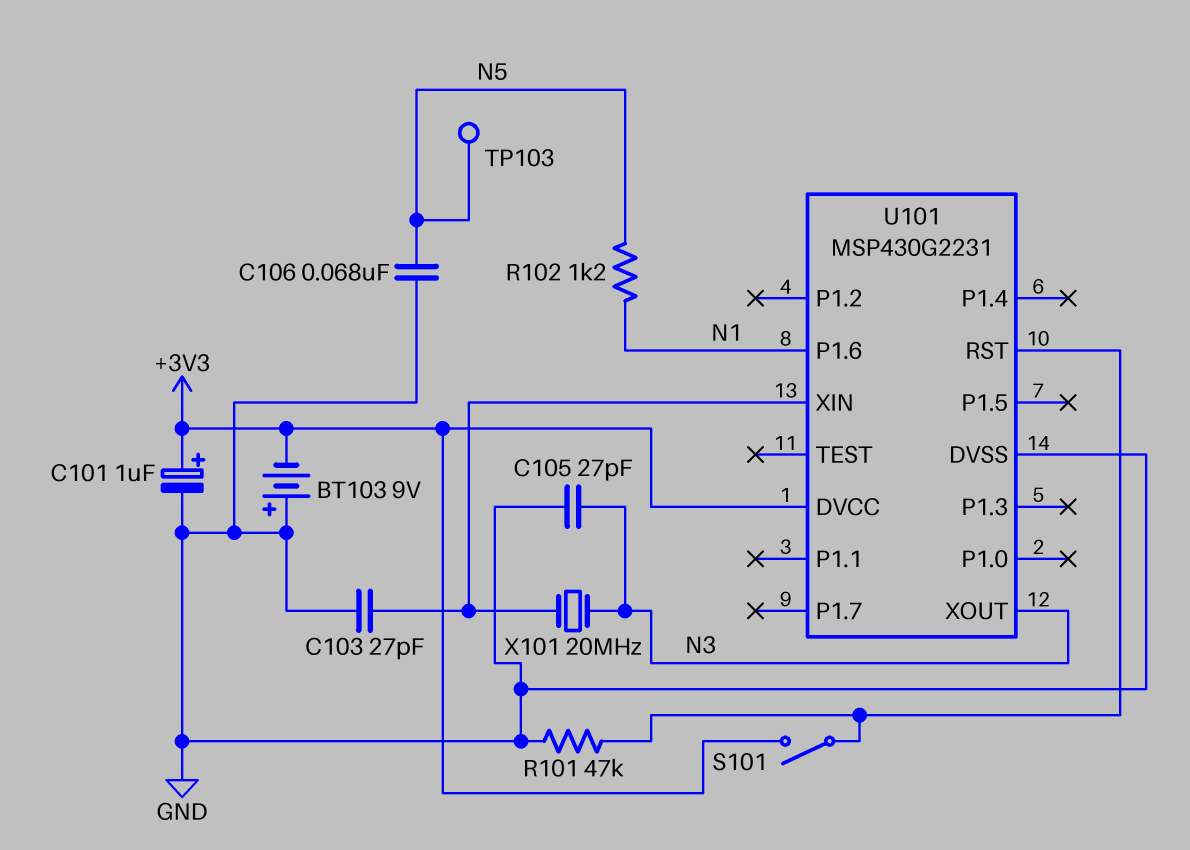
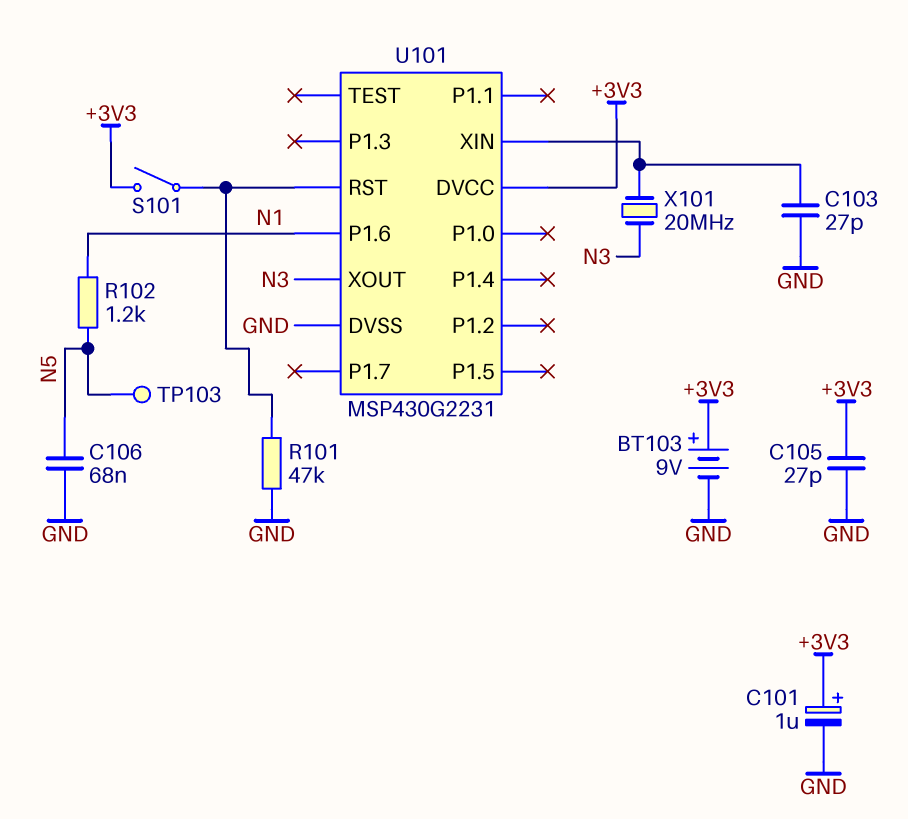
BT103: 9V (plus GND, minus +3V3) -> 9V (plus +3V3, minus GND)
C105: 27pF (GND, N3) -> 27pF (+3V3, GND)

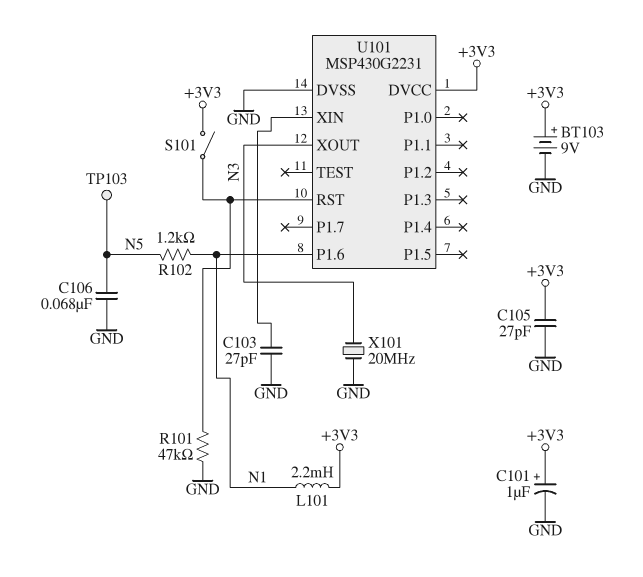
L101: none -> 2.2mH (+3V3, N1)
X101: 20MHz (N3, U101/XIN) -> 20MHz (GND, N3)

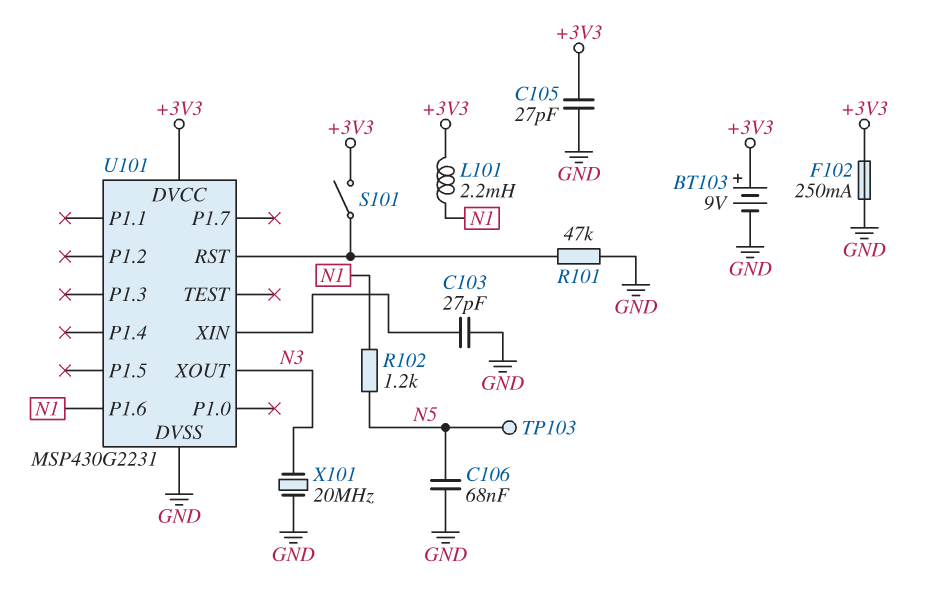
C101: 1uF (plus +3V3, minus GND) -> none
F102: none -> 250mA (+3V3, GND)

